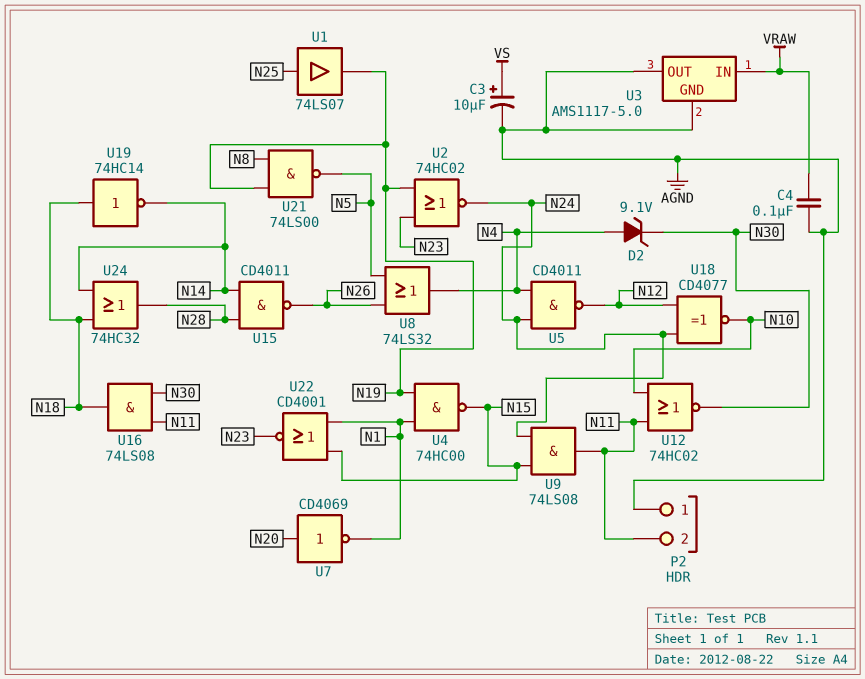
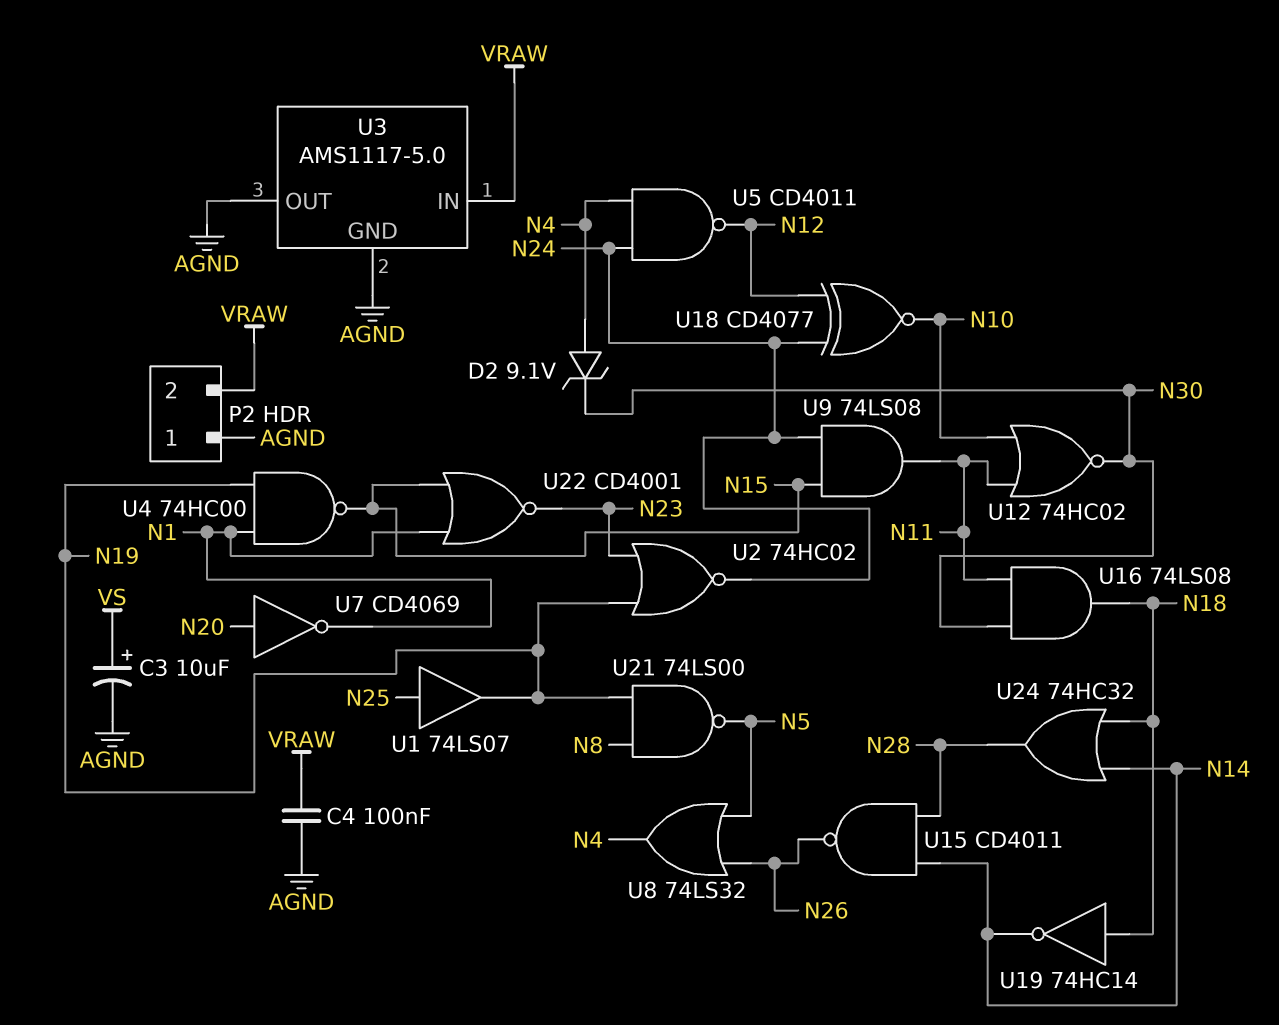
P2 pin 2: N11 -> VRAW

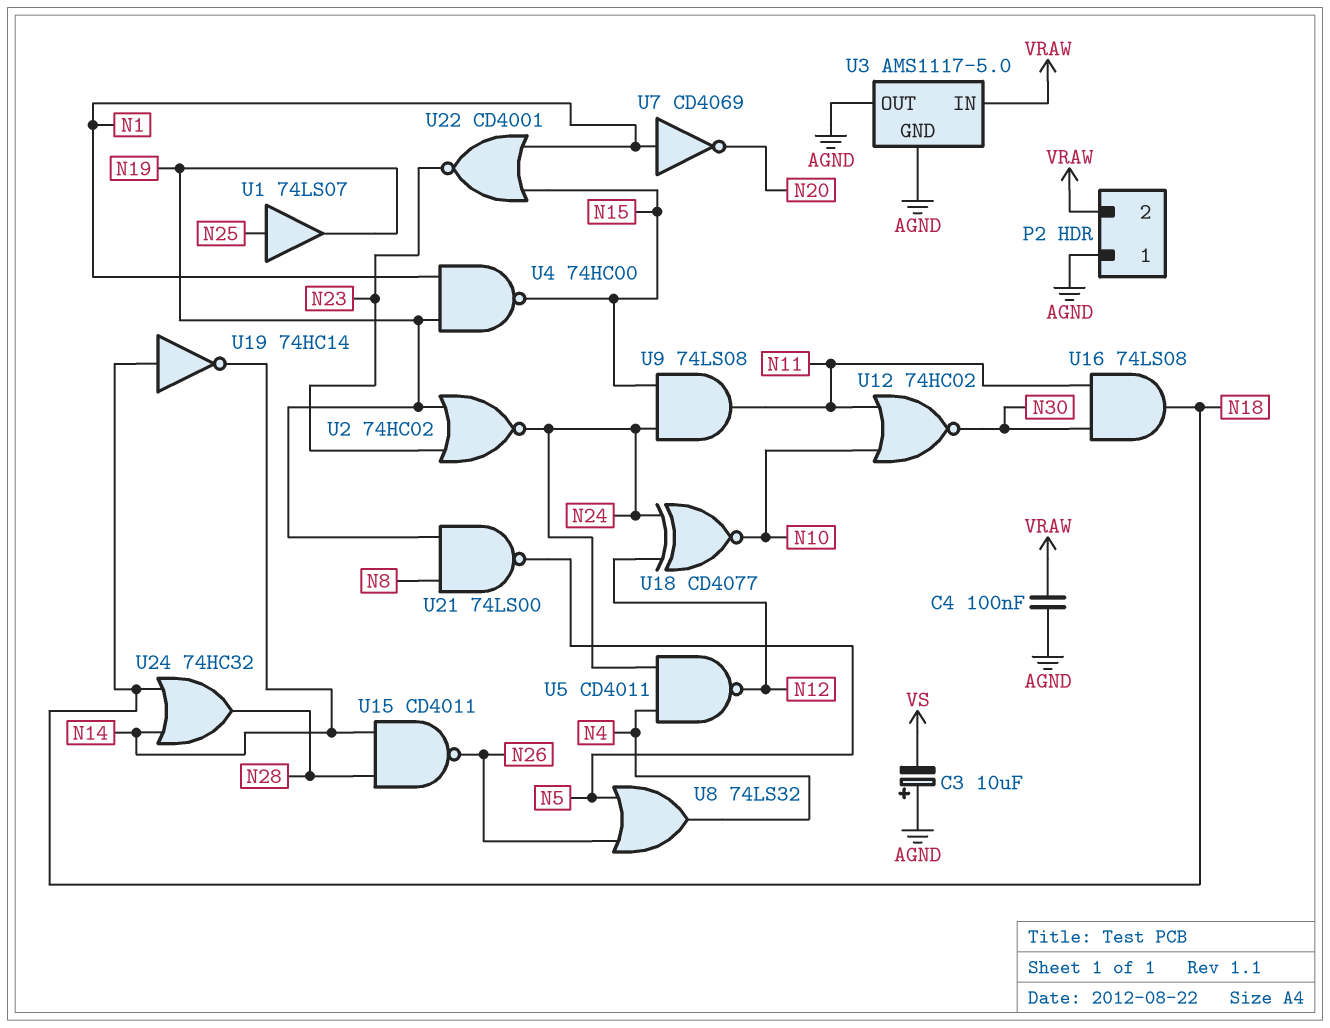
C3: 10uF (plus VS, minus AGND) -> 10uF (plus AGND, minus VS)
D2: zener 9.1V (A N4, K N30) -> none
U7: NOT CD4069 (in N20, out N1) -> NOT CD4069 (in N1, out N20)

